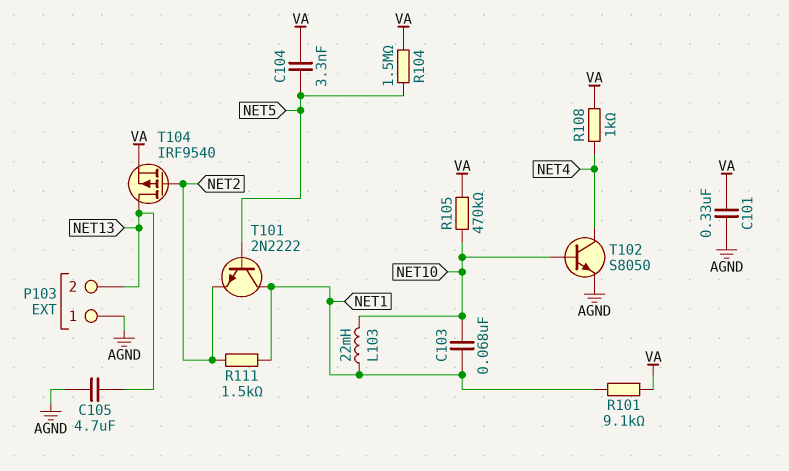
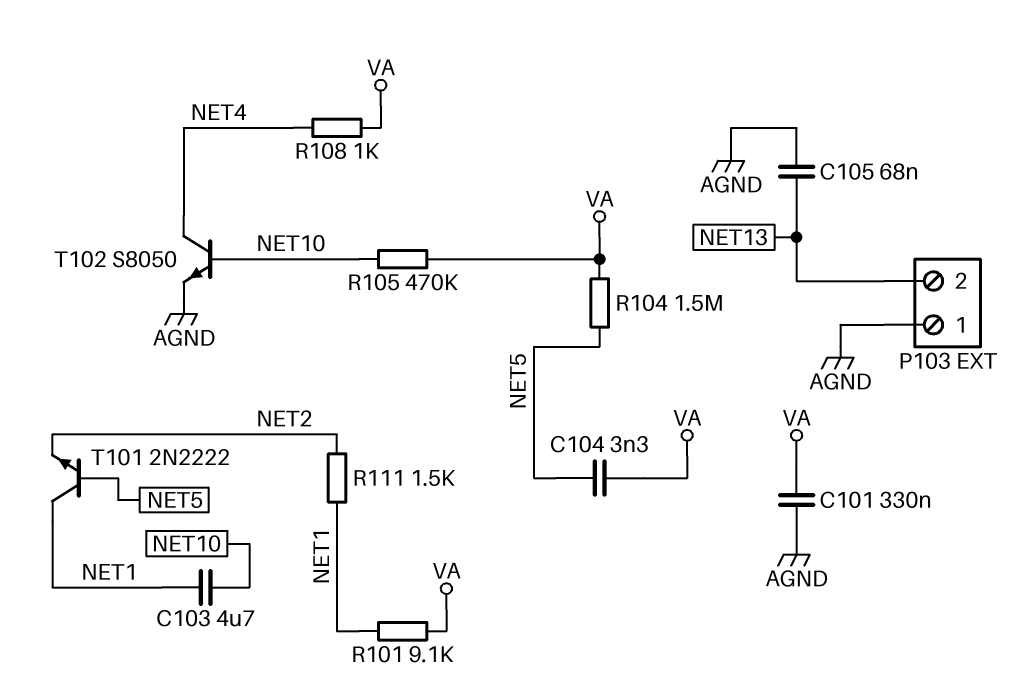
C103: 68nF (NET1, NET10) -> 4.7uF (NET1, NET10)
C105: 4.7uF (AGND, NET13) -> 68nF (AGND, NET13)
L103: 22mH (NET1, NET10) -> none
T104: PMOS IRF9540 (G NET2, D NET13, S VA) -> none

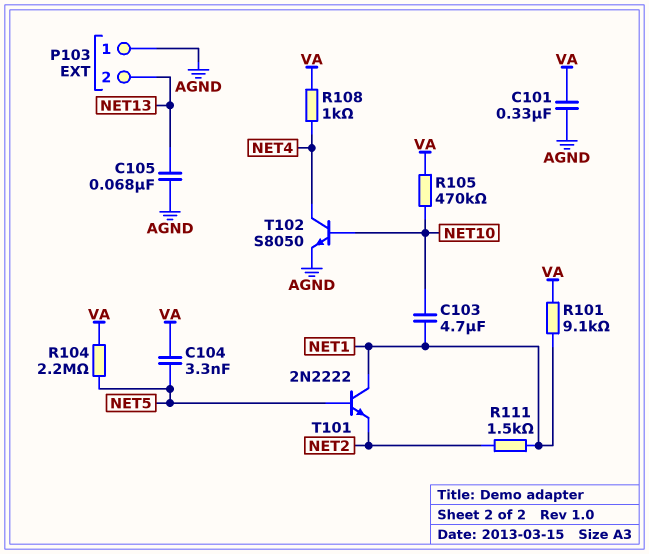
R104: 1.5M (NET5, VA) -> 2.2M (NET5, VA)

